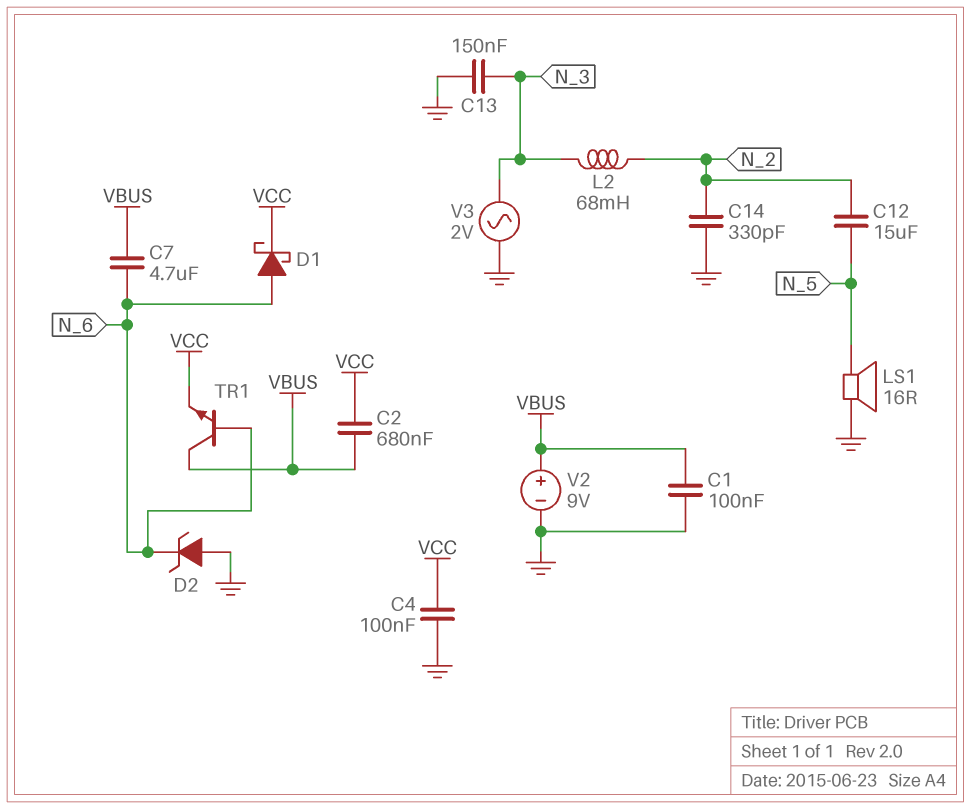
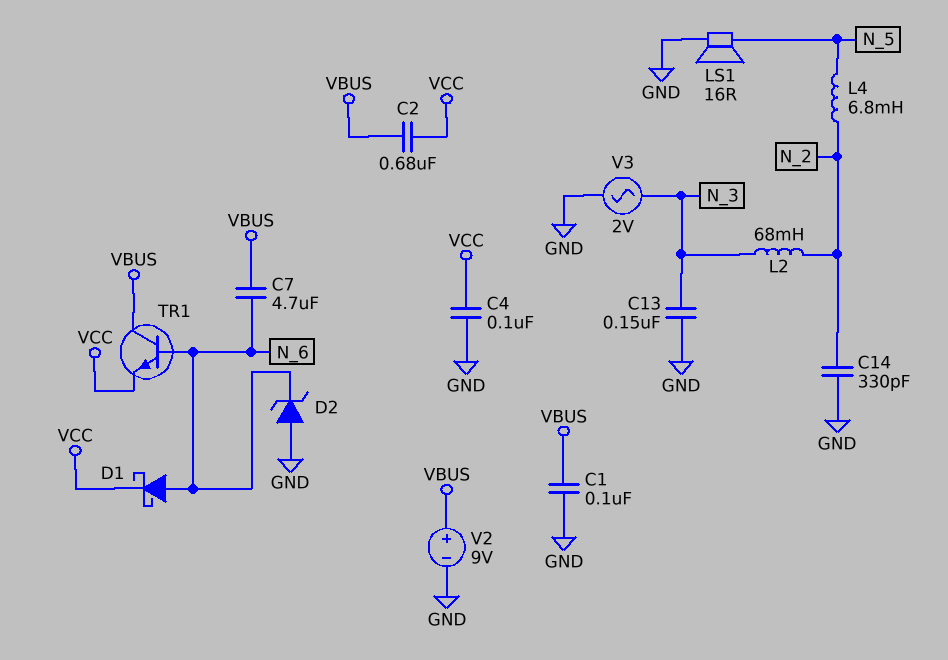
C12: 15uF (N_2, N_5) -> none
L4: none -> 6.8mH (N_2, N_5)

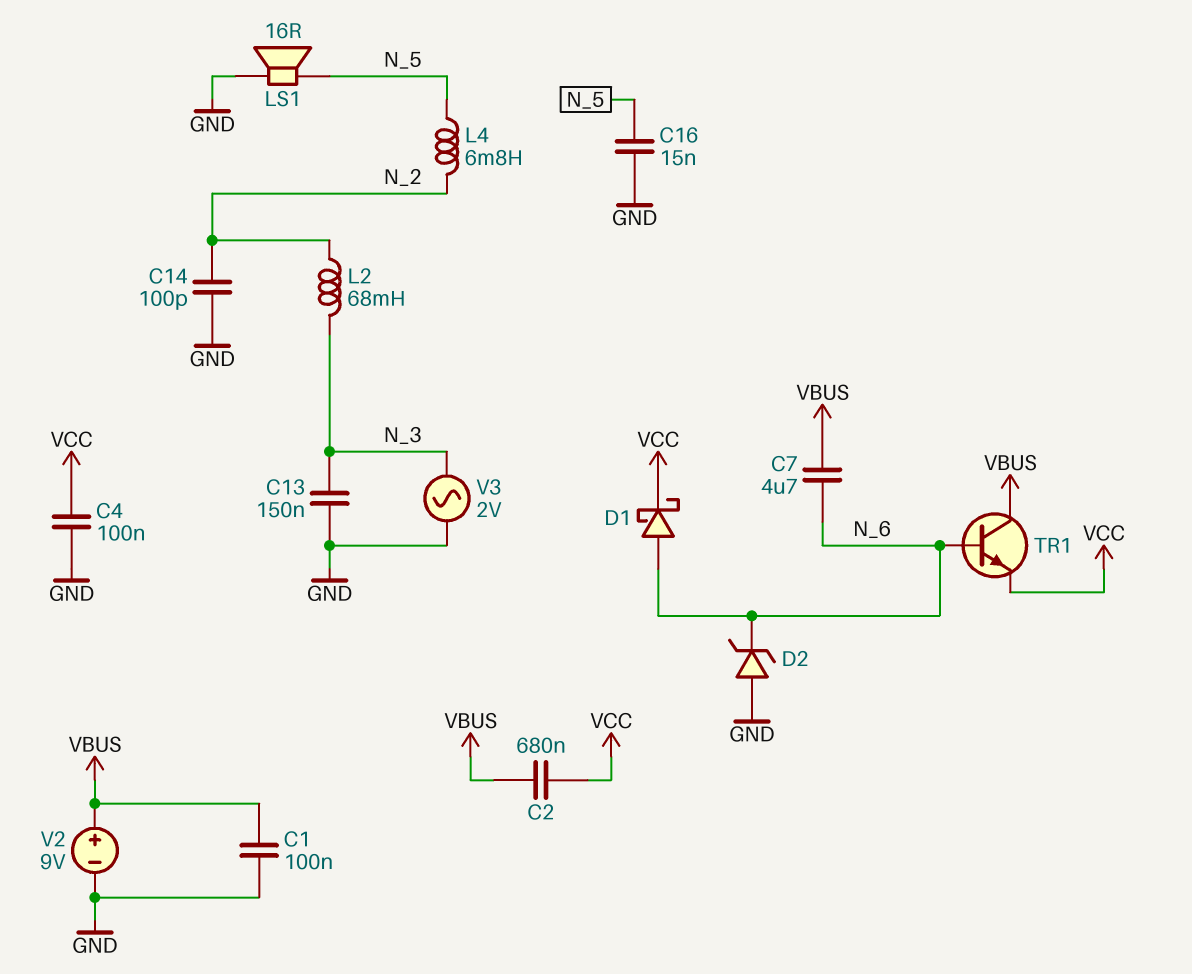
C14: 330pF (GND, N_2) -> 100pF (GND, N_2)
C16: none -> 15nF (GND, N_5)

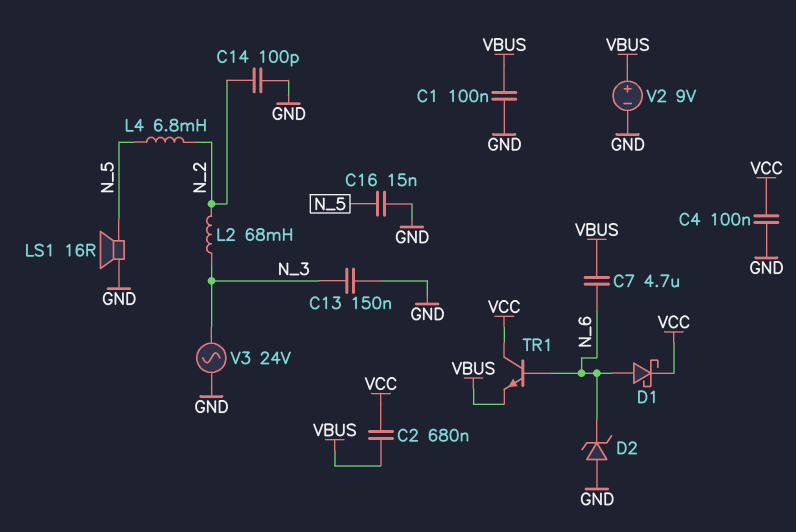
TR1: NPN (B N_6, C VBUS, E VCC) -> NPN (B N_6, C VCC, E VBUS)
V3: AC 2V (GND, N_3) -> AC 24V (GND, N_3)

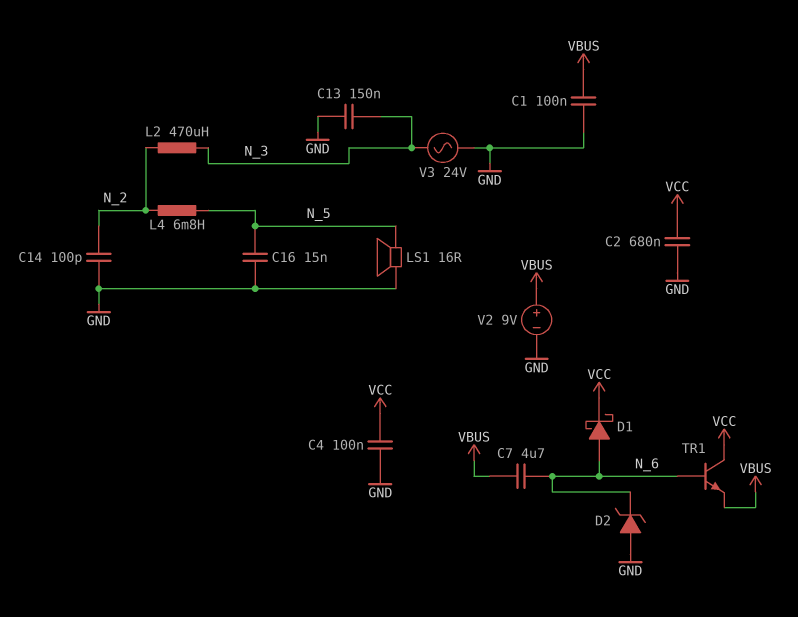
C2: 680nF (VBUS, VCC) -> 680nF (GND, VCC)
L2: 68mH (N_2, N_3) -> 470uH (N_2, N_3)

